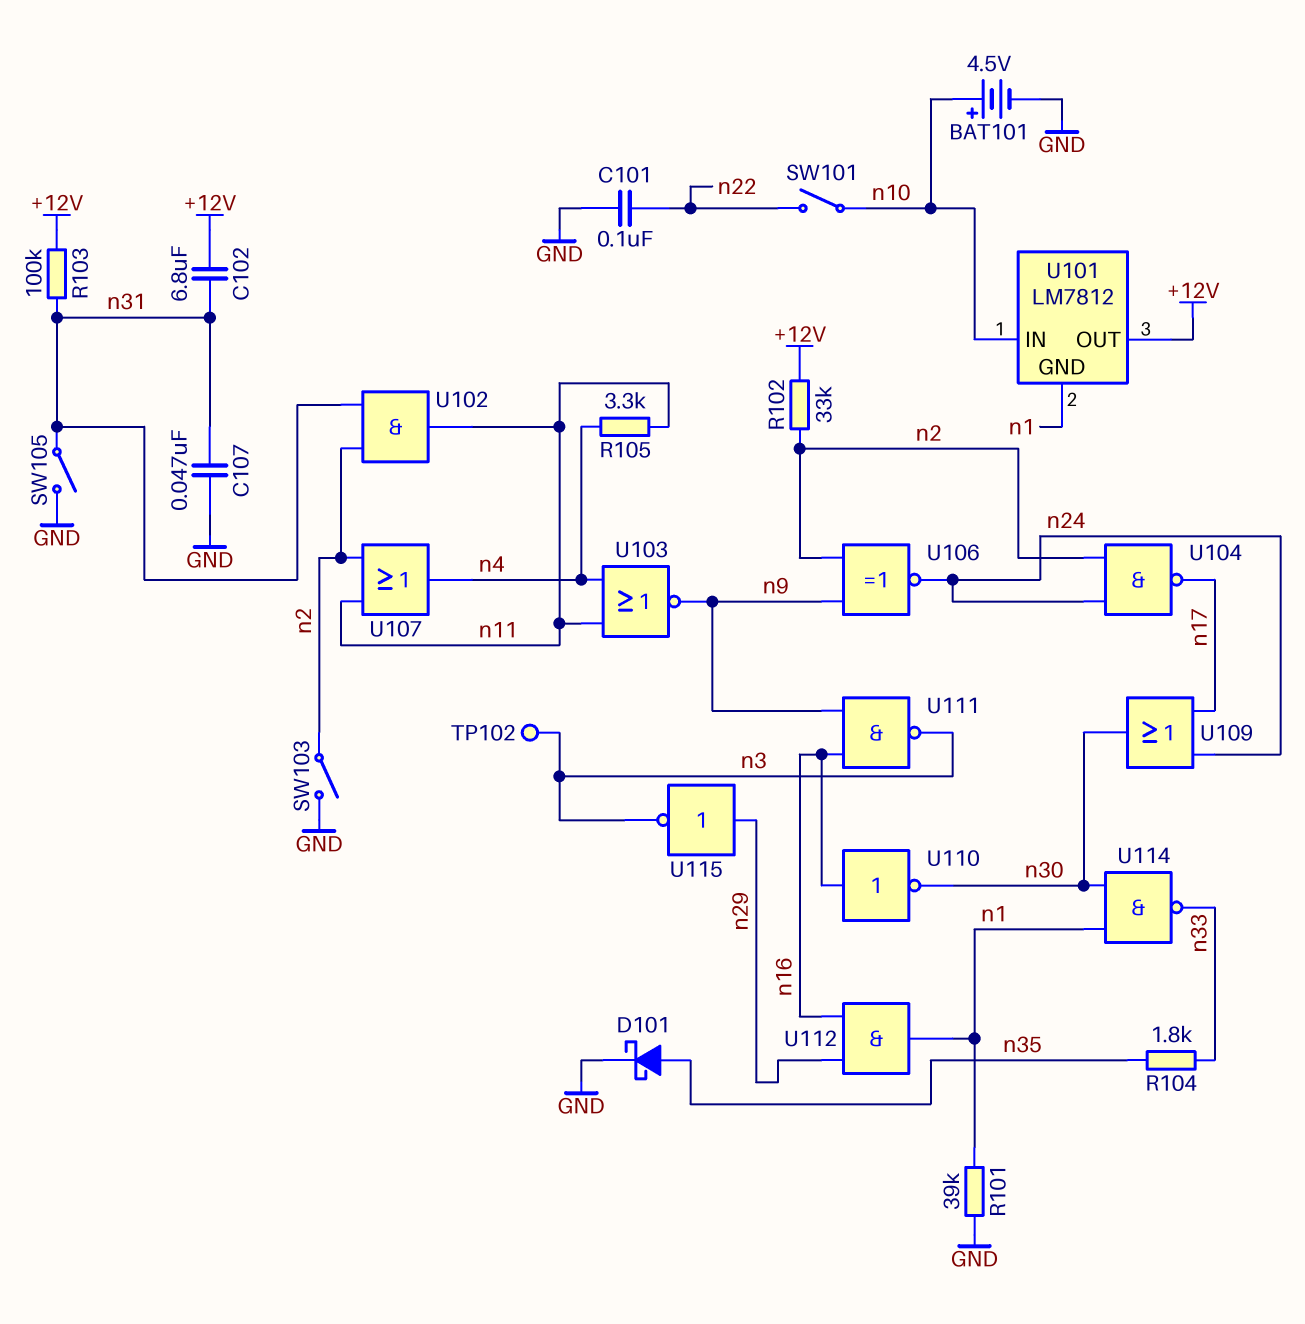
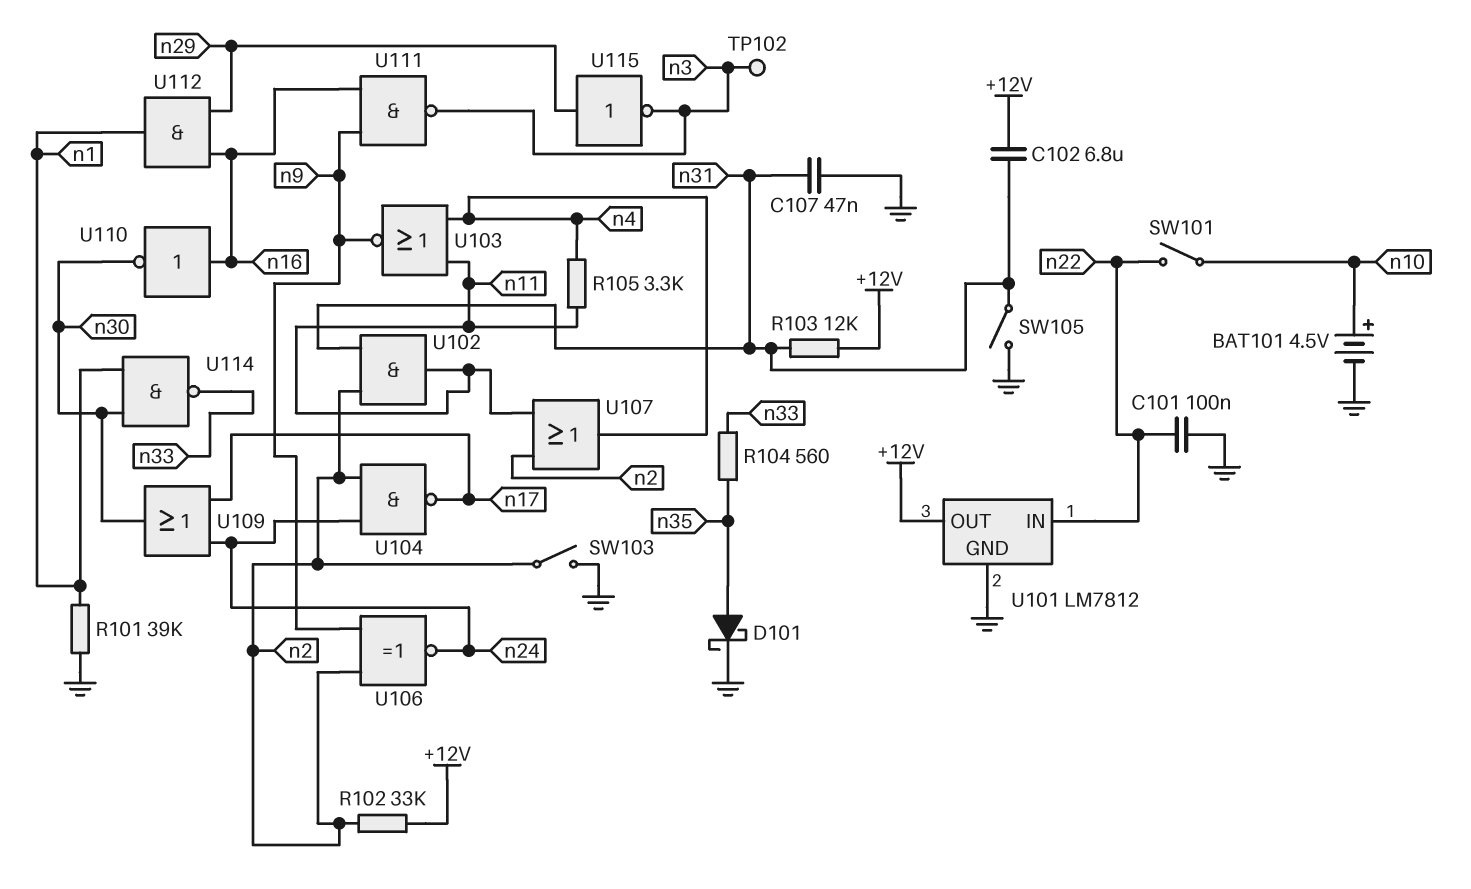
R103: 100k (+12V, n31) -> 12k (+12V, n31)
R104: 1.8k (n33, n35) -> 560 (n33, n35)
U101 pin GND: n1 -> GND
U101 pin IN: n10 -> n22

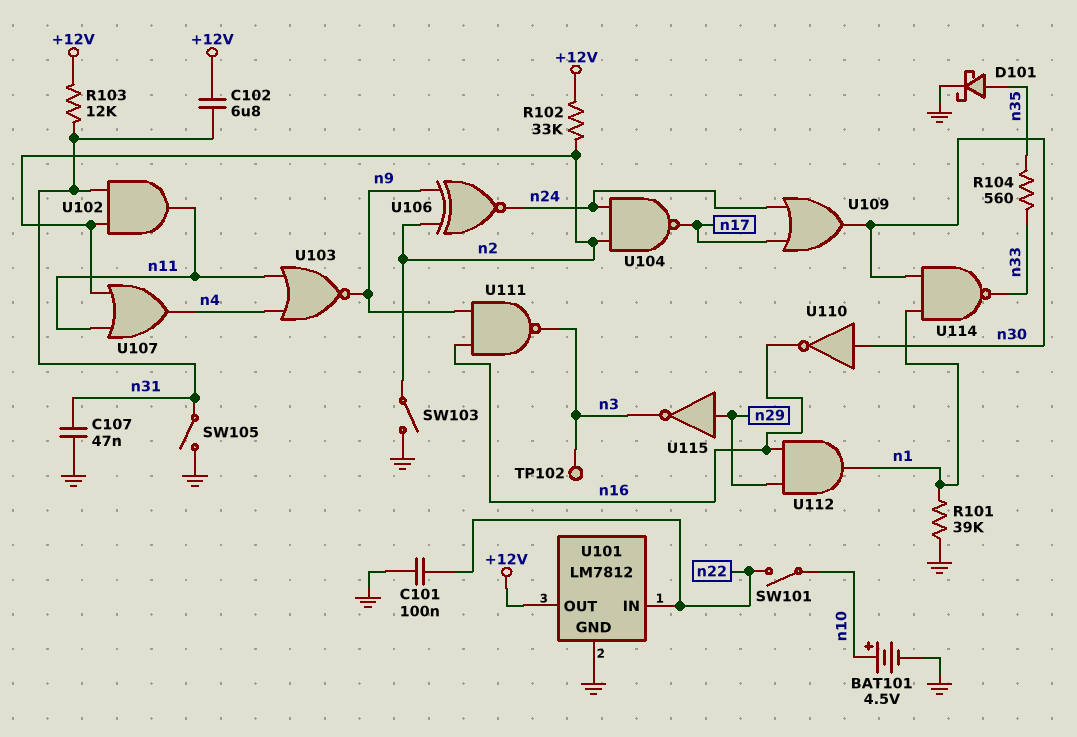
R105: 3.3k (n4, n11) -> none
U110: NOT (in n16, out n30) -> NOT (in n30, out n16)

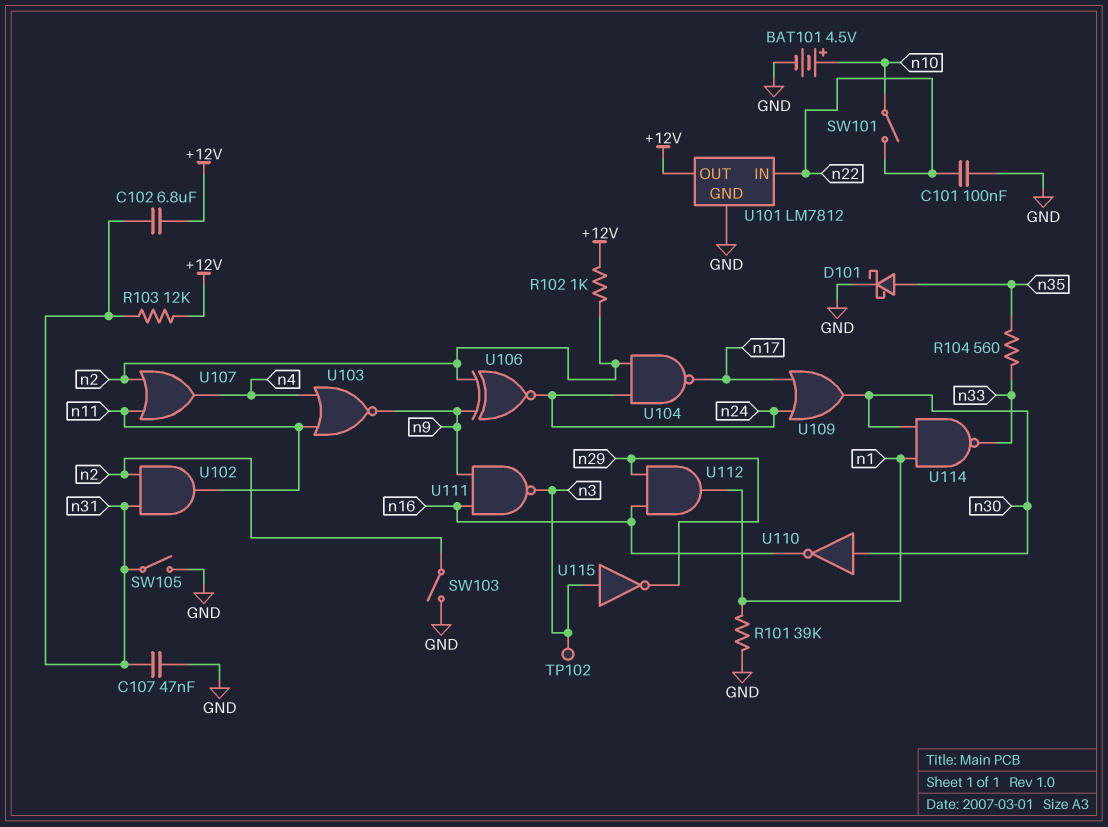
R102: 33k (+12V, n2) -> 1k (+12V, n2)
U115: NOT (in n29, out n3) -> NOT (in n3, out n29)

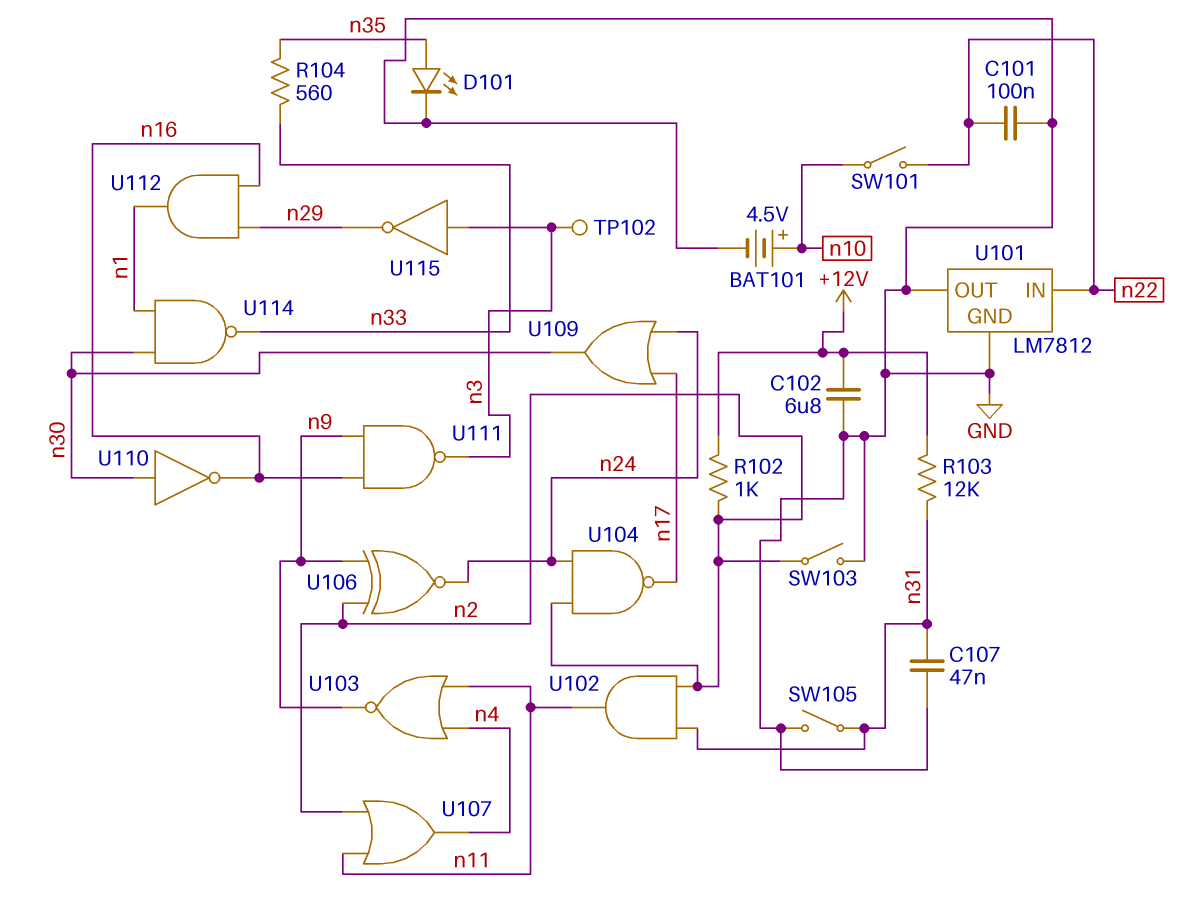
C102: 6.8uF (+12V, n31) -> 6.8uF (+12V, GND)
D101: schottky (A n35, K GND) -> LED (A n35, K GND)
R101: 39k (GND, n1) -> none
U101 pin OUT: +12V -> GND

